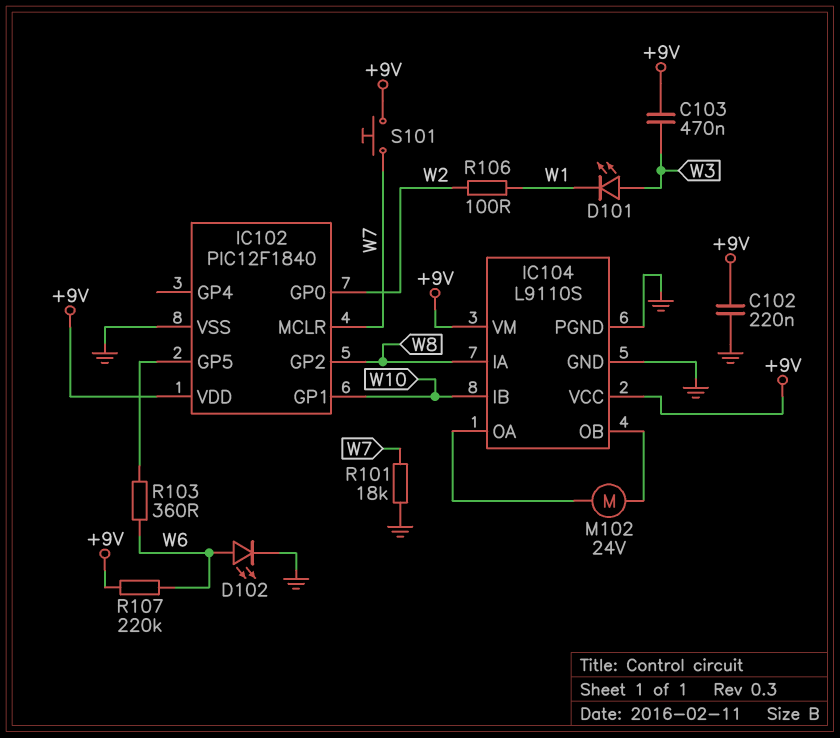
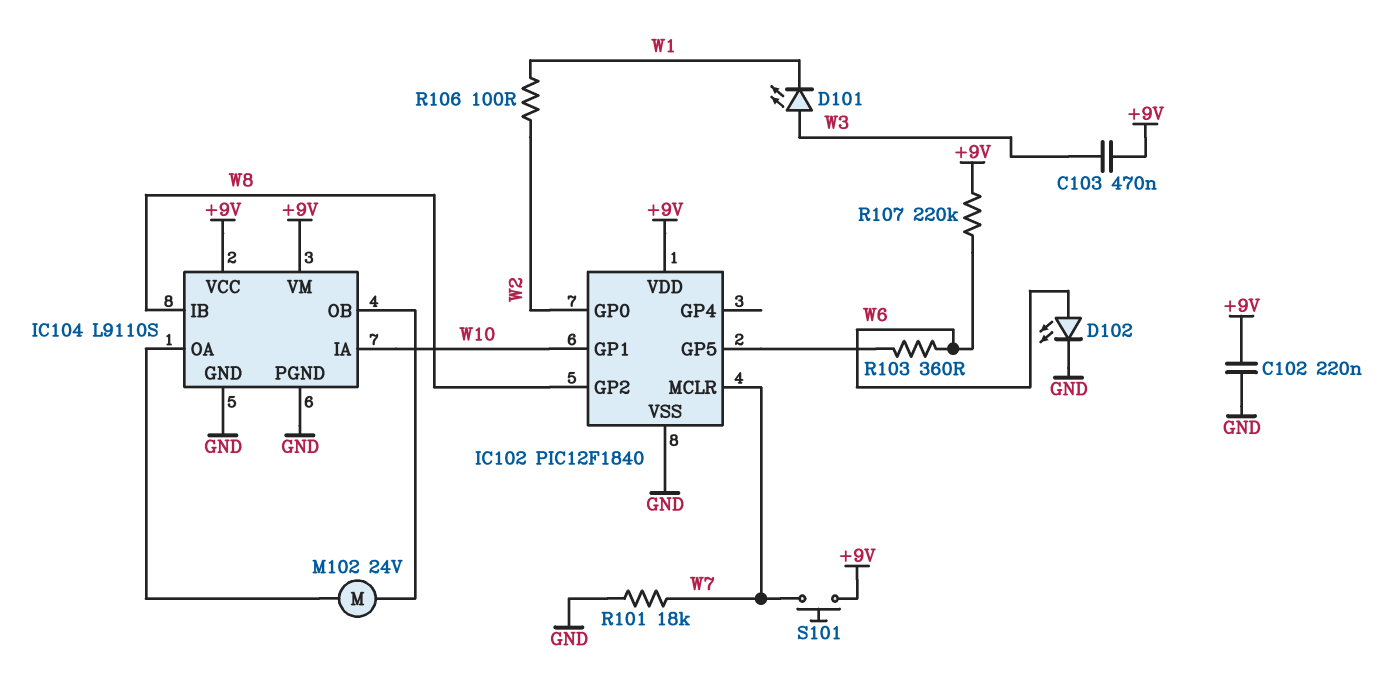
IC104 pin IA: W8 -> W10
IC104 pin IB: W10 -> W8

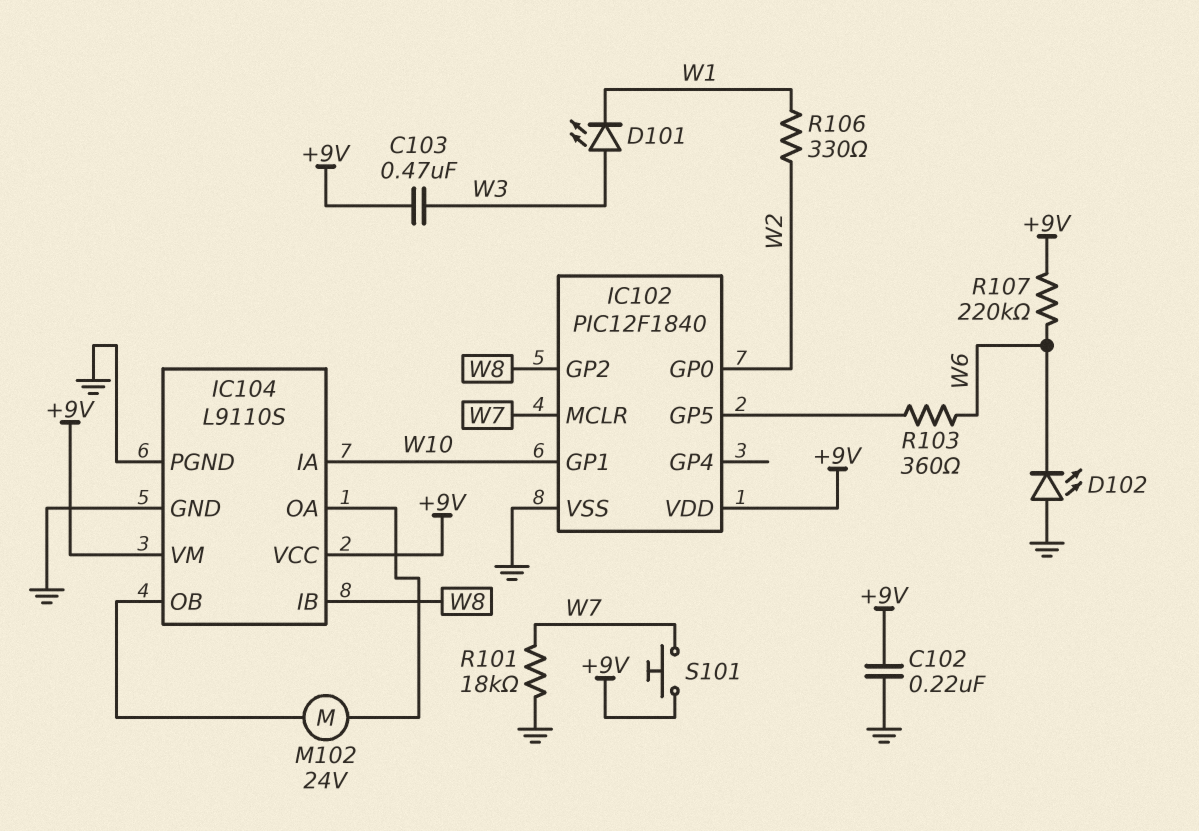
D102: LED (A W6, K GND) -> LED (A GND, K W6)
R106: 100 (W1, W2) -> 330 (W1, W2)

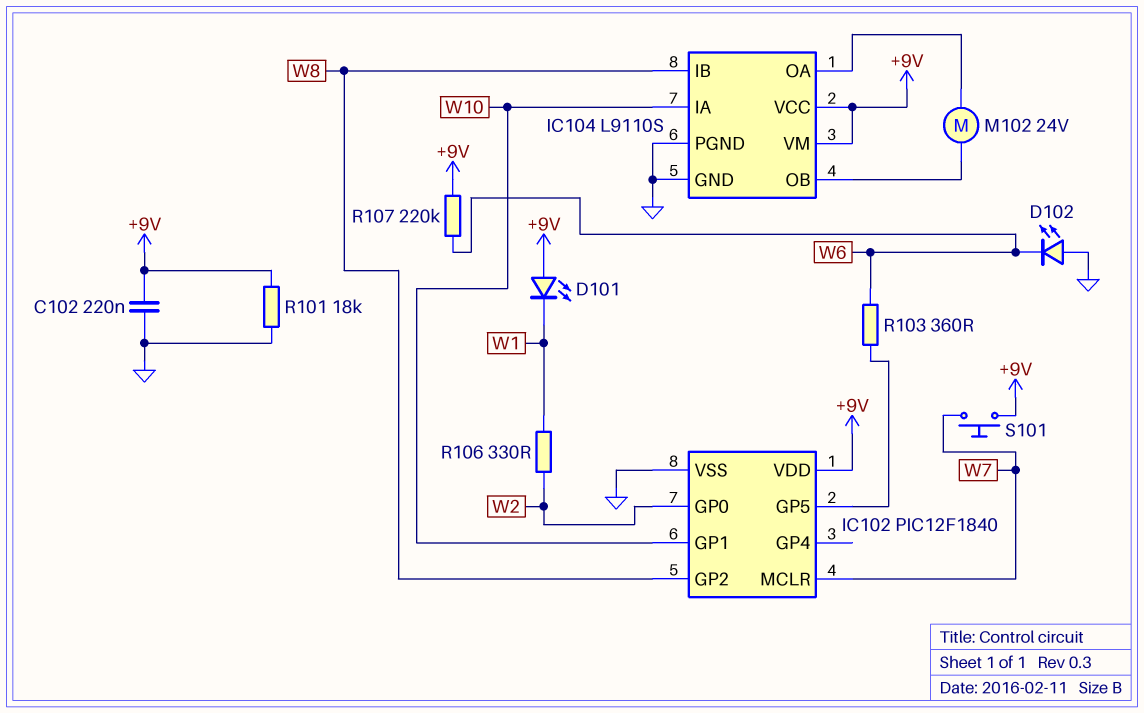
C103: 470nF (+9V, W3) -> none
D101: LED (A W3, K W1) -> LED (A +9V, K W1)
R101: 18k (GND, W7) -> 18k (+9V, GND)

